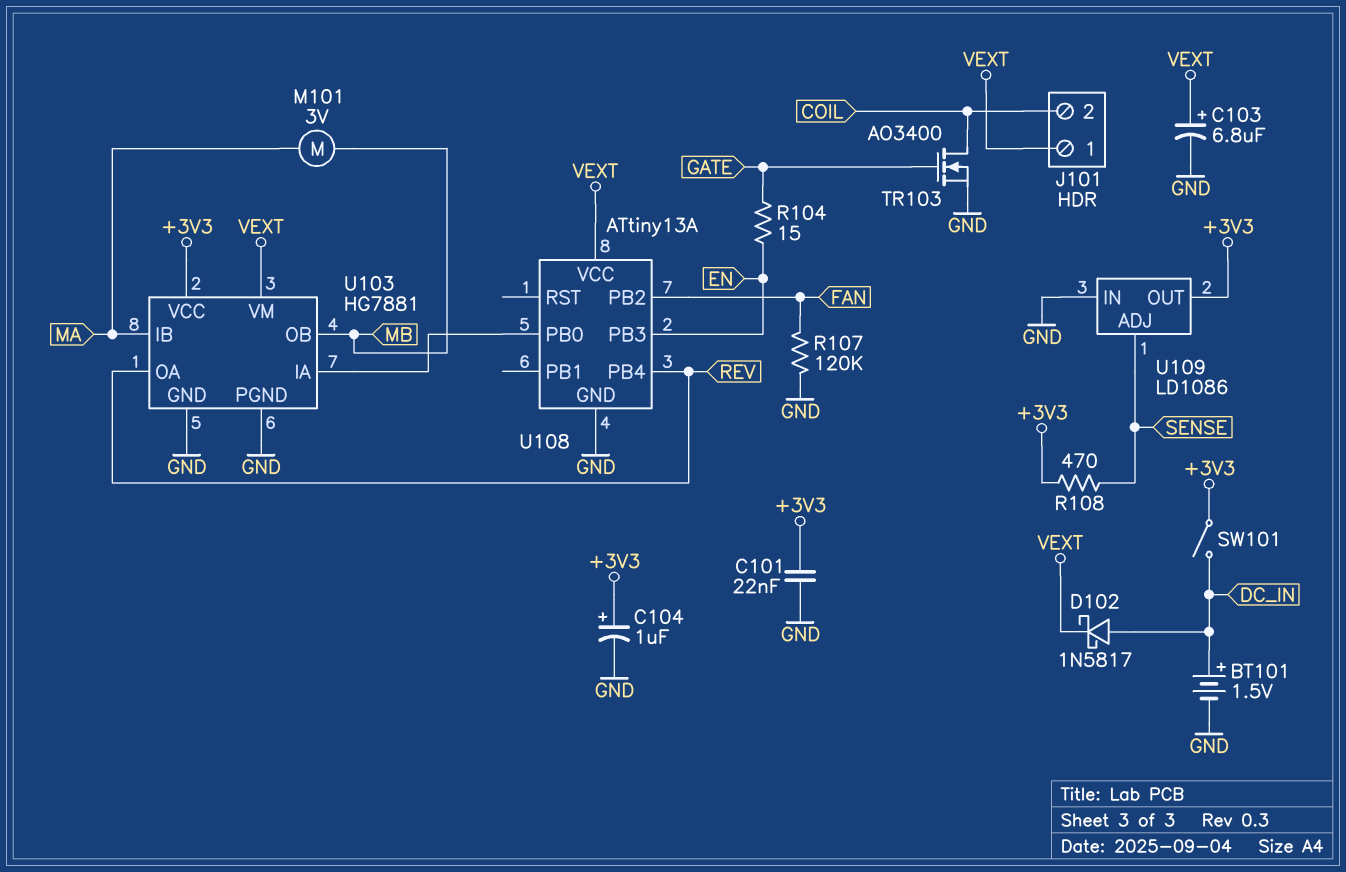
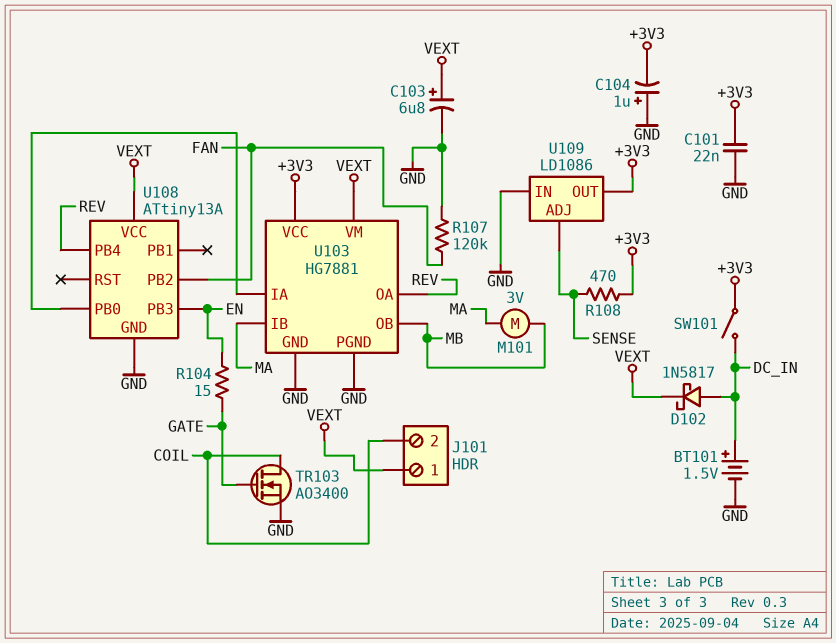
C104: 1uF (plus +3V3, minus GND) -> 1uF (plus GND, minus +3V3)

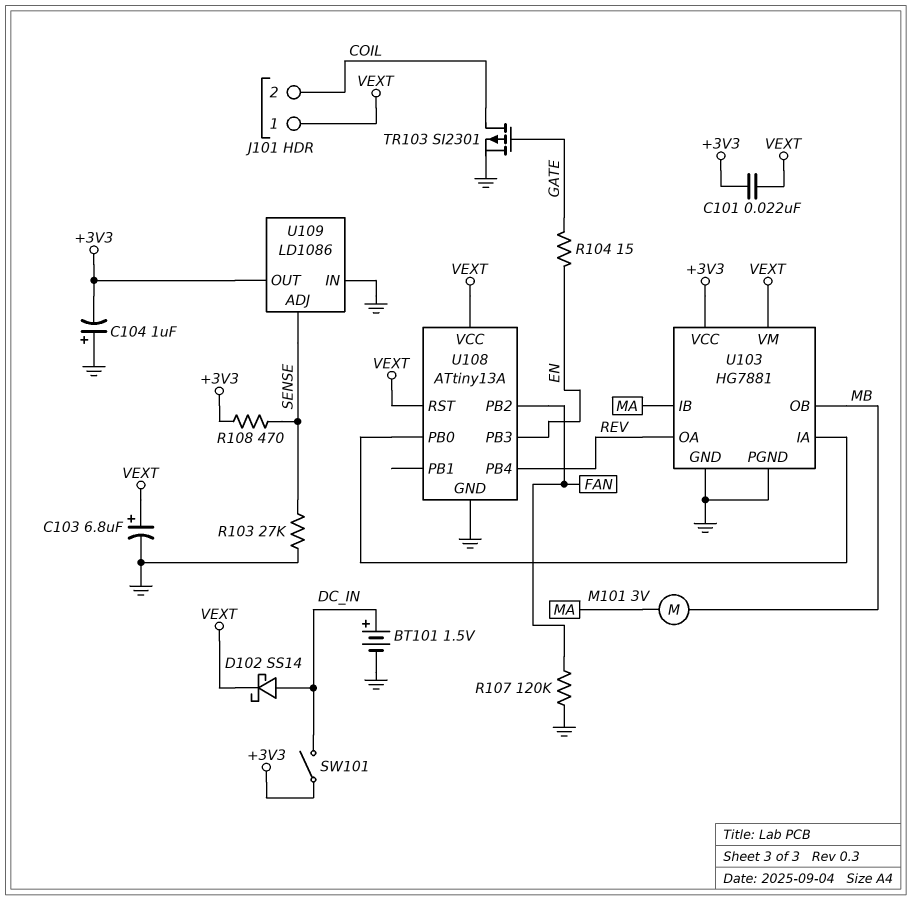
C101: 22nF (+3V3, GND) -> 22nF (+3V3, VEXT)
D102: schottky 1N5817 (A DC_IN, K VEXT) -> schottky SS14 (A DC_IN, K VEXT)
R103: none -> 27k (GND, SENSE)
TR103: NMOS AO3400 (G GATE, D COIL, S GND) -> PMOS SI2301 (G GATE, D COIL, S GND)
U108 pin RST: none -> VEXT

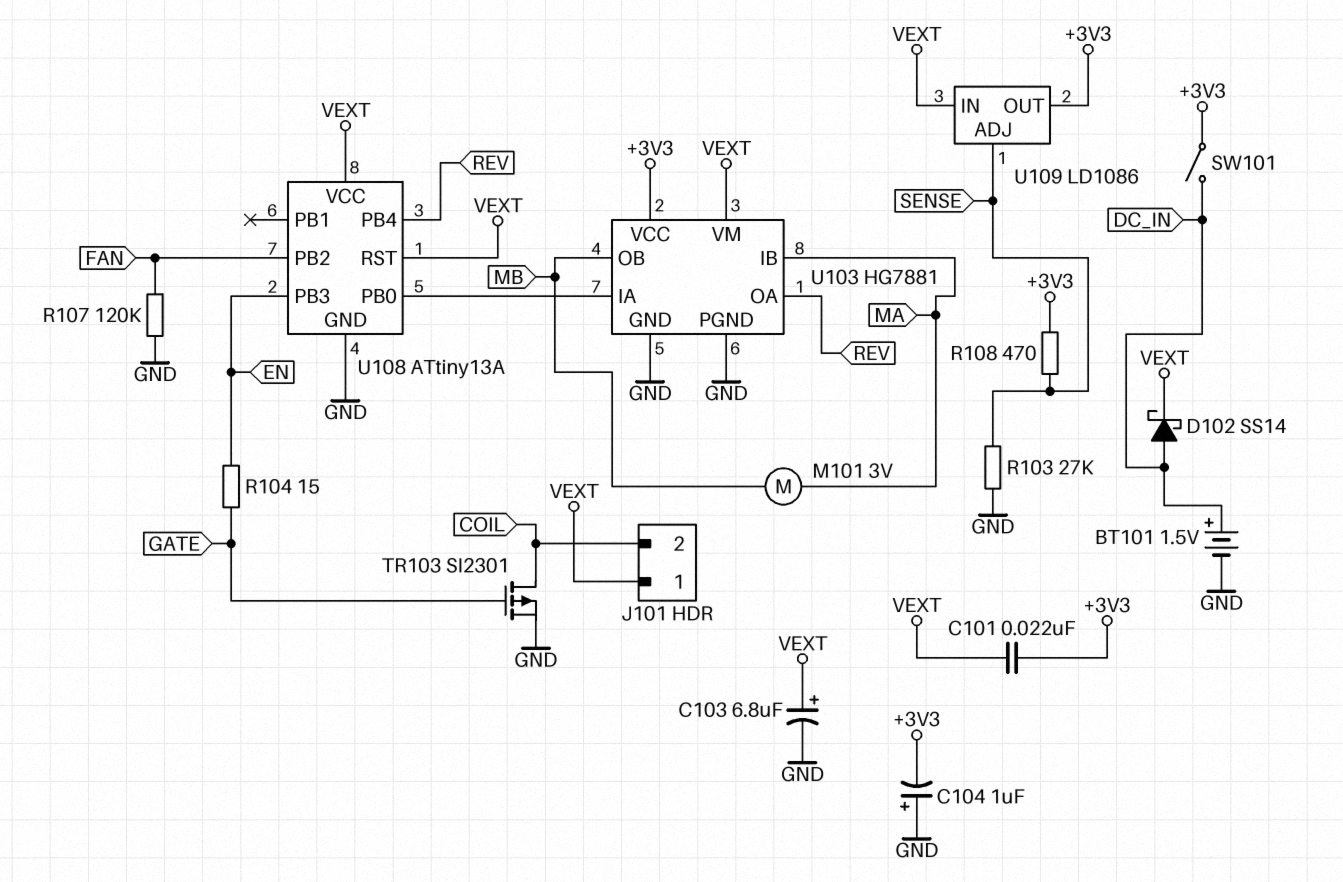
U109 pin IN: GND -> VEXT

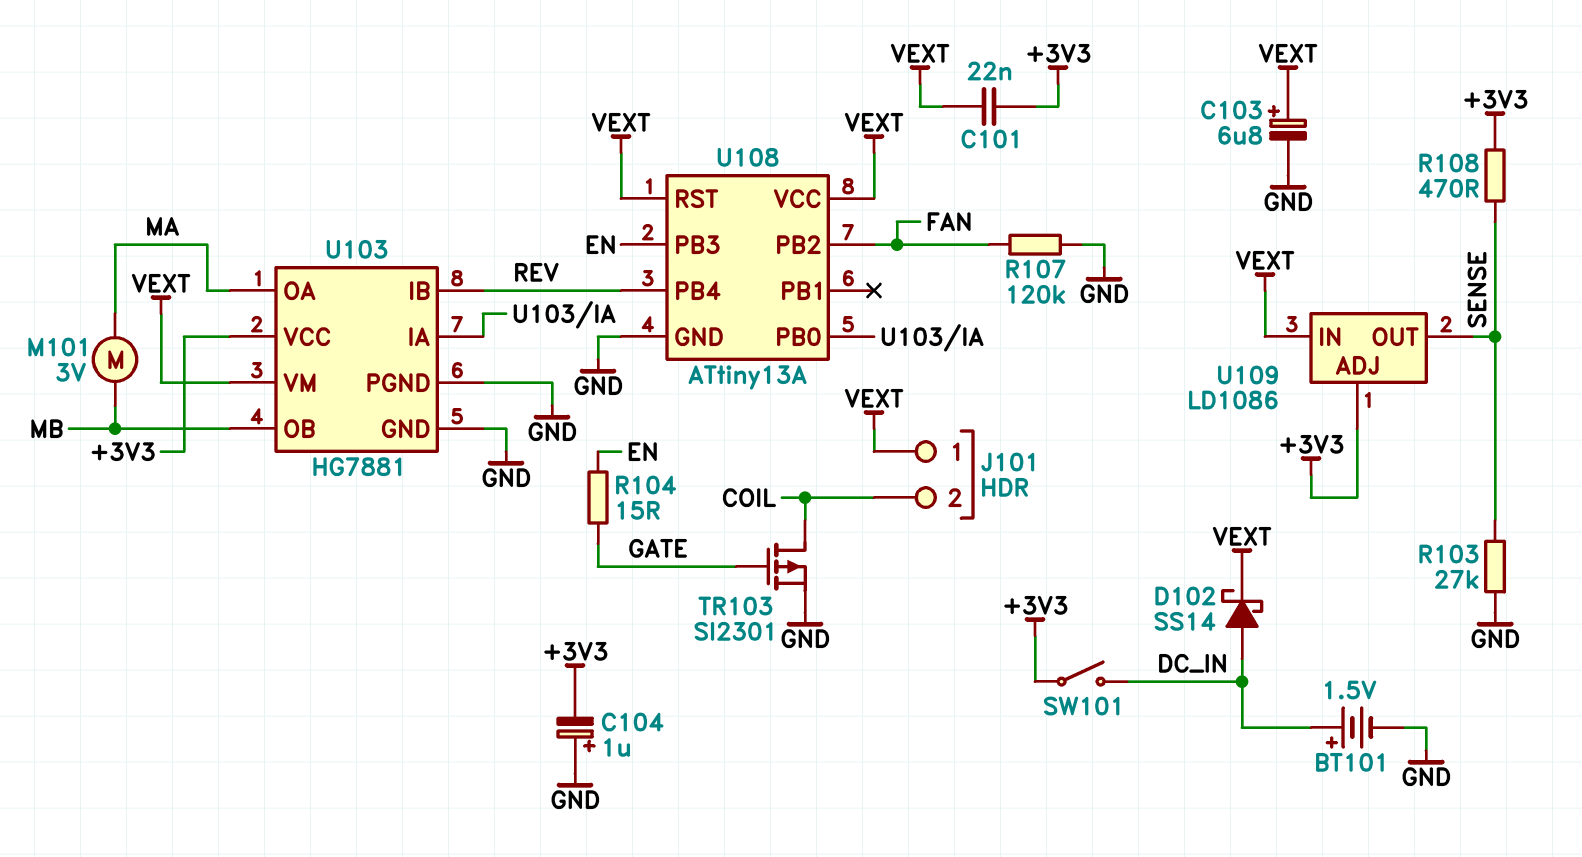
U103 pin IB: MA -> REV
U103 pin OA: REV -> MA
U109 pin ADJ: SENSE -> +3V3
U109 pin OUT: +3V3 -> SENSE

